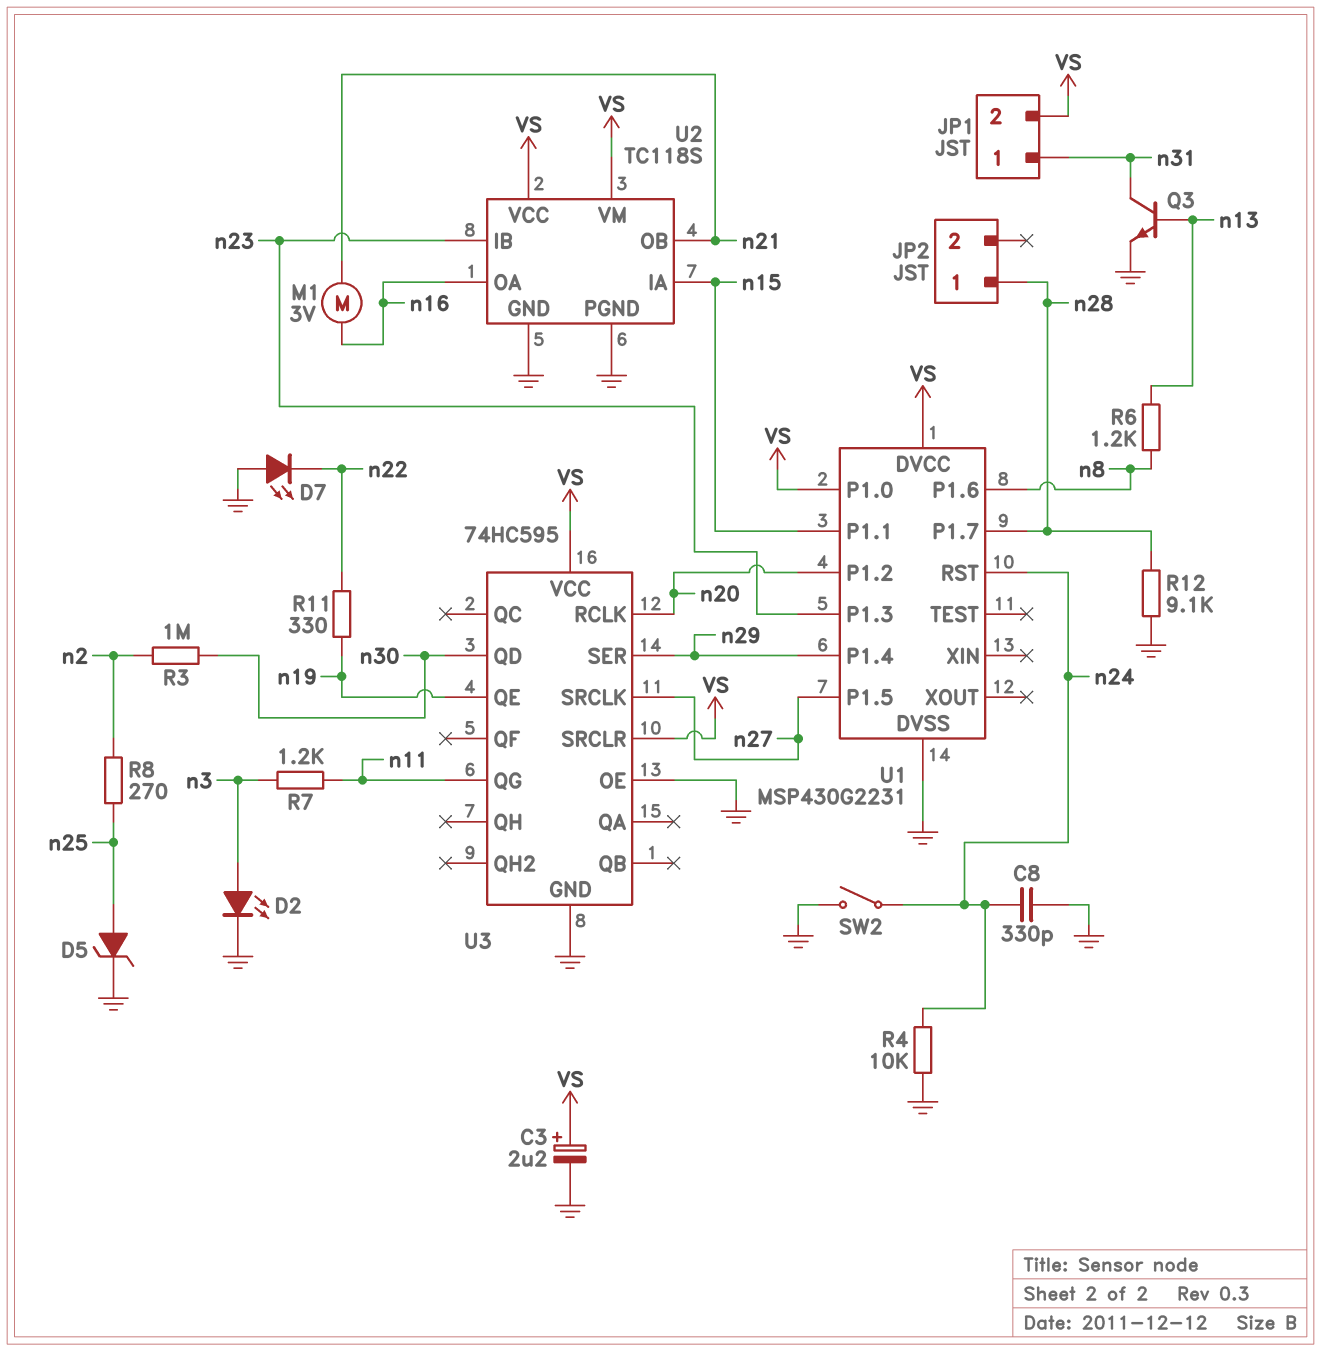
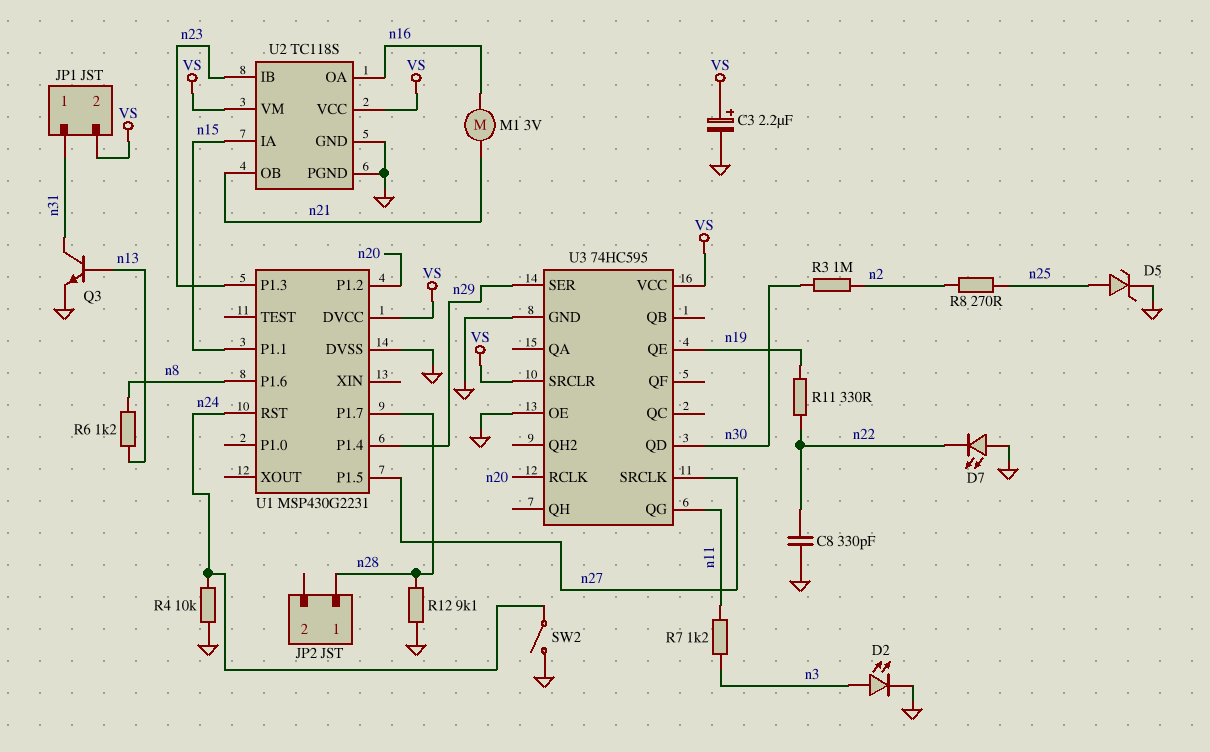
C8: 330pF (GND, n24) -> 330pF (GND, n22)
U1 pin P1.0: VS -> none

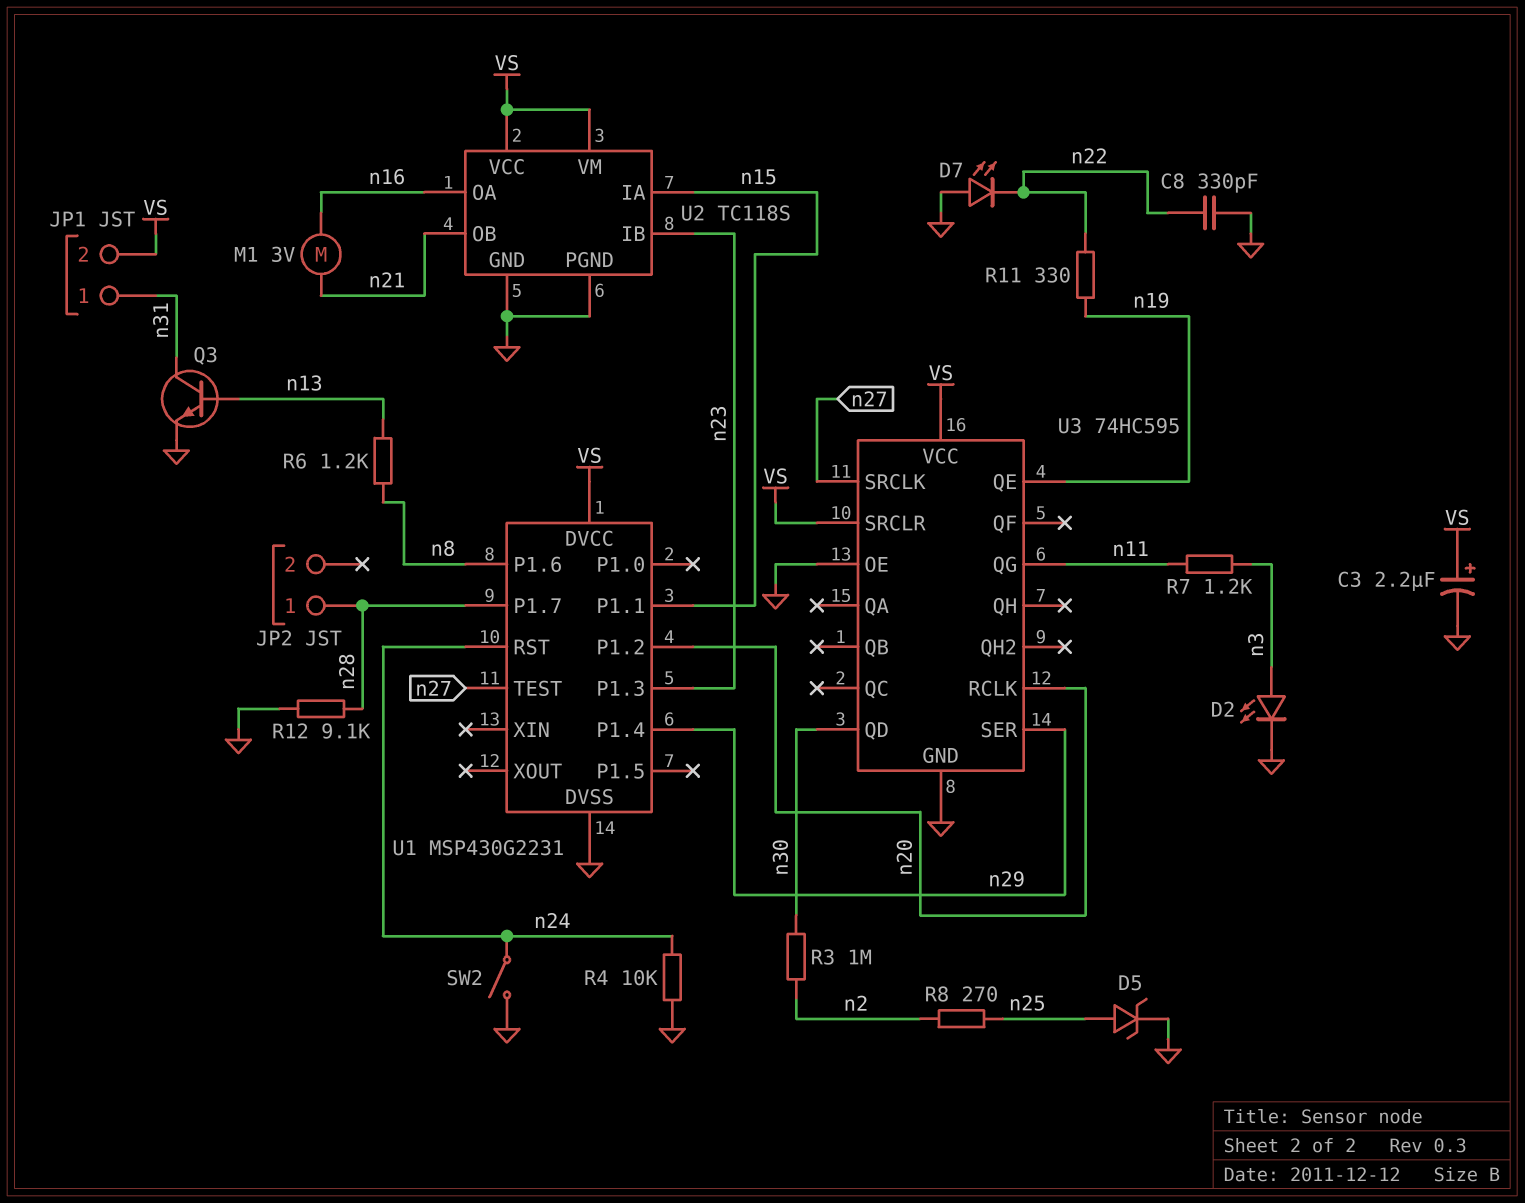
U1 pin P1.5: n27 -> none
U1 pin TEST: none -> n27

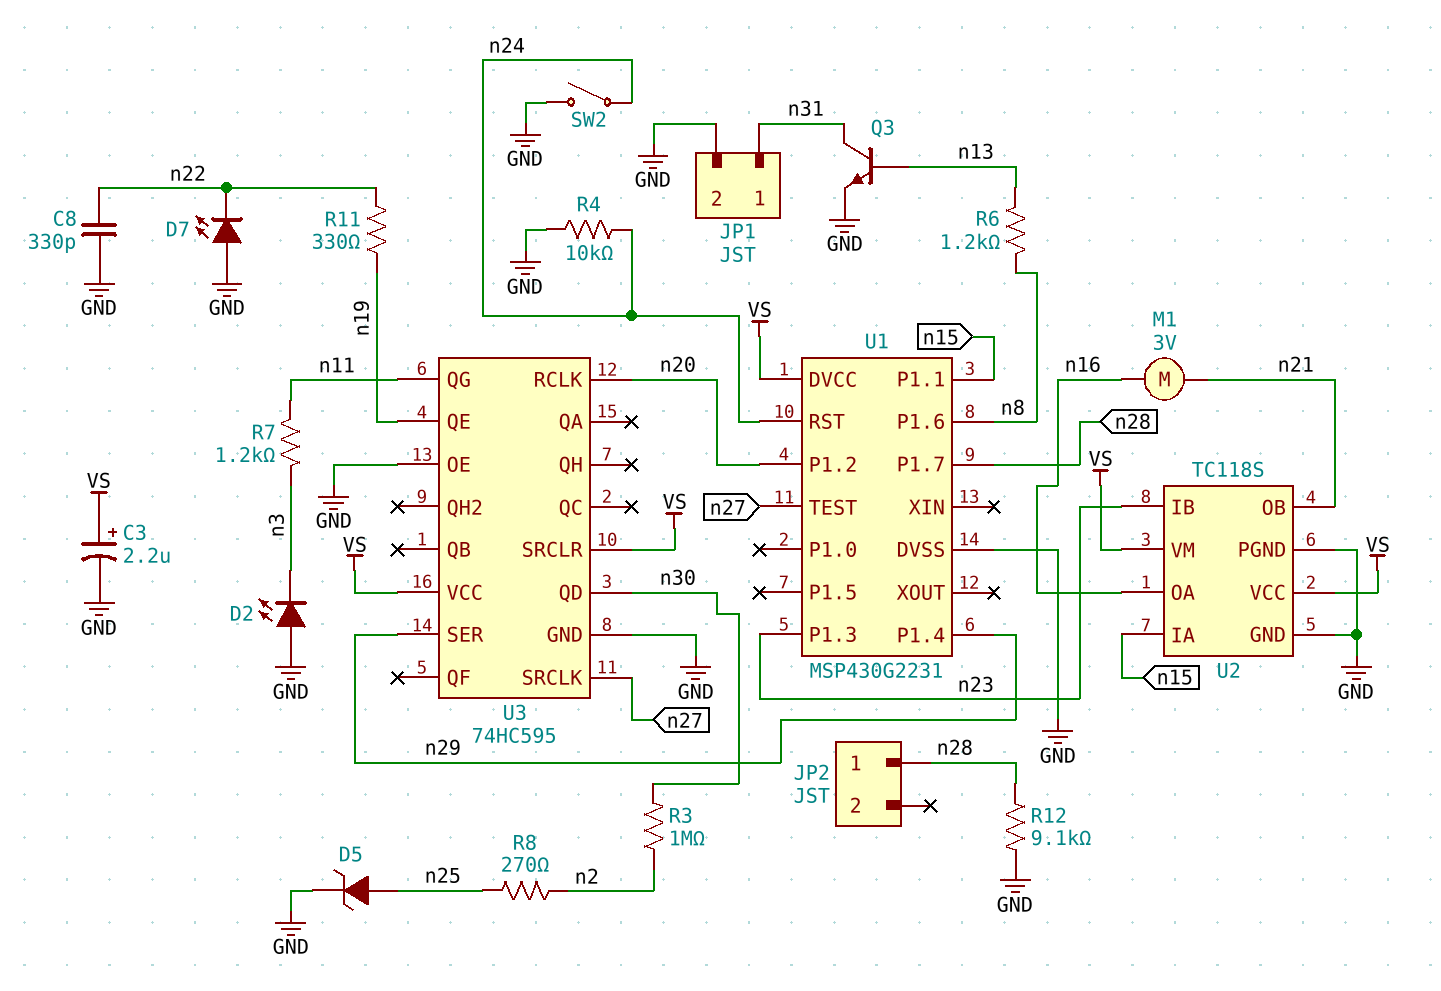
D2: LED (A n3, K GND) -> LED (A GND, K n3)
JP1 pin 2: VS -> GND

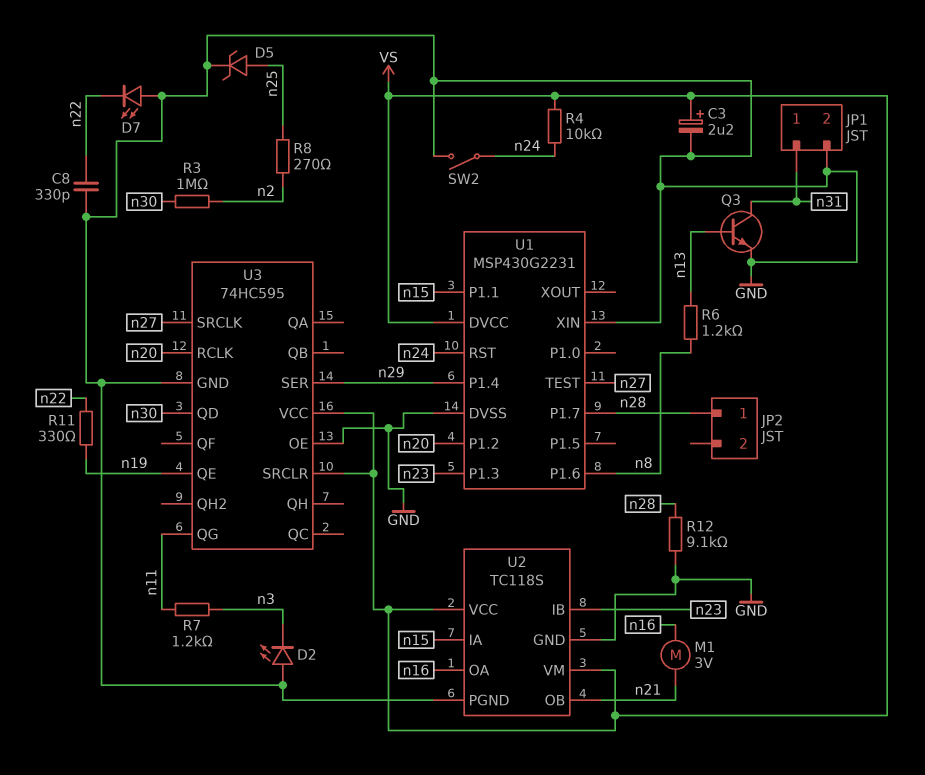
R4: 10k (GND, n24) -> 10k (VS, n24)
U1 pin XIN: none -> GND

